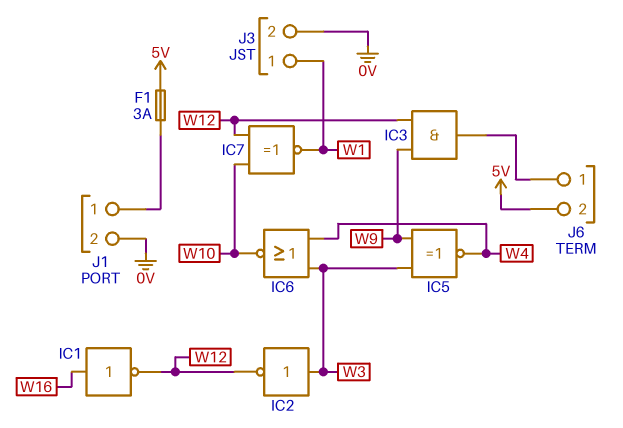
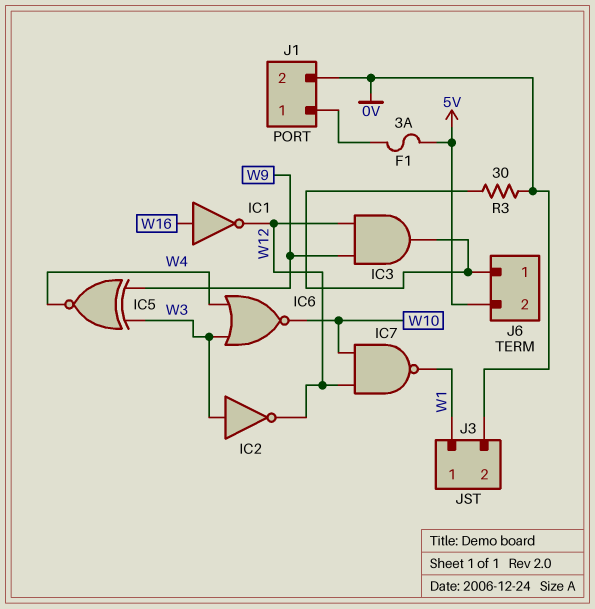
IC7: XNOR (in W10, in W12, out W1) -> NAND (in W10, in W12, out W1)
R3: none -> 30 (0V, J6/1)

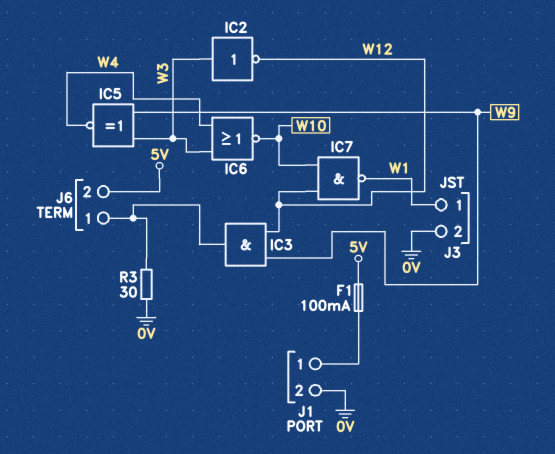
F1: 3A (5V, J1/1) -> 100mA (5V, J1/1)
IC1: NOT (in W16, out W12) -> none

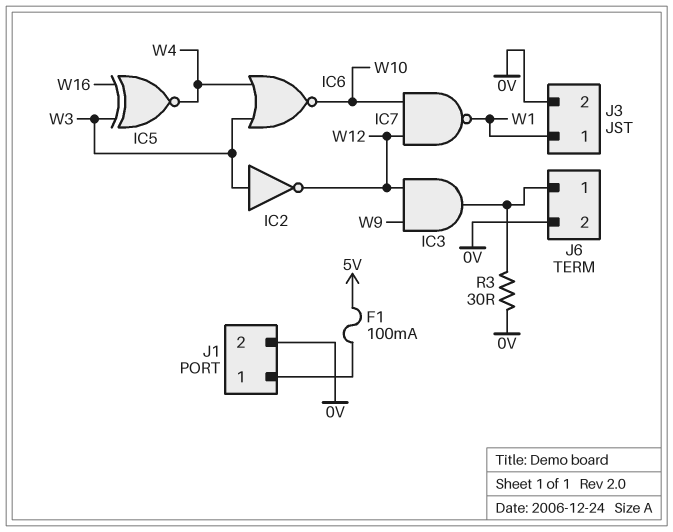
IC5: XNOR (in W3, in W9, out W4) -> XNOR (in W3, in W16, out W4)
J6 pin 2: 5V -> 0V

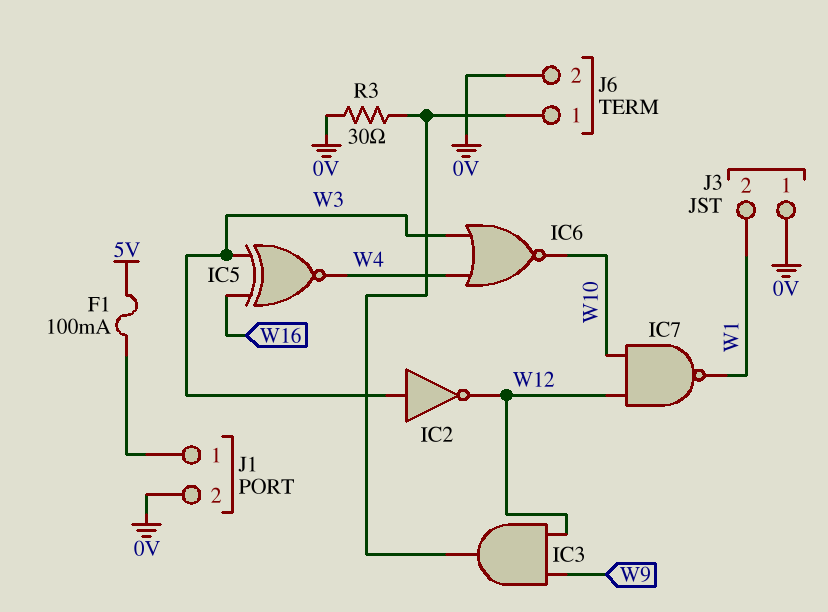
J3 pin 1: W1 -> 0V
J3 pin 2: 0V -> W1

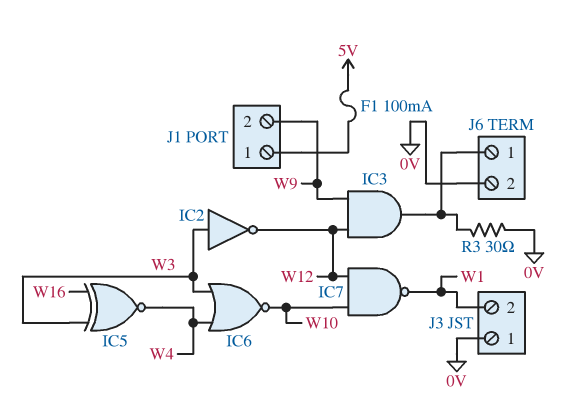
J1 pin 2: 0V -> W9

